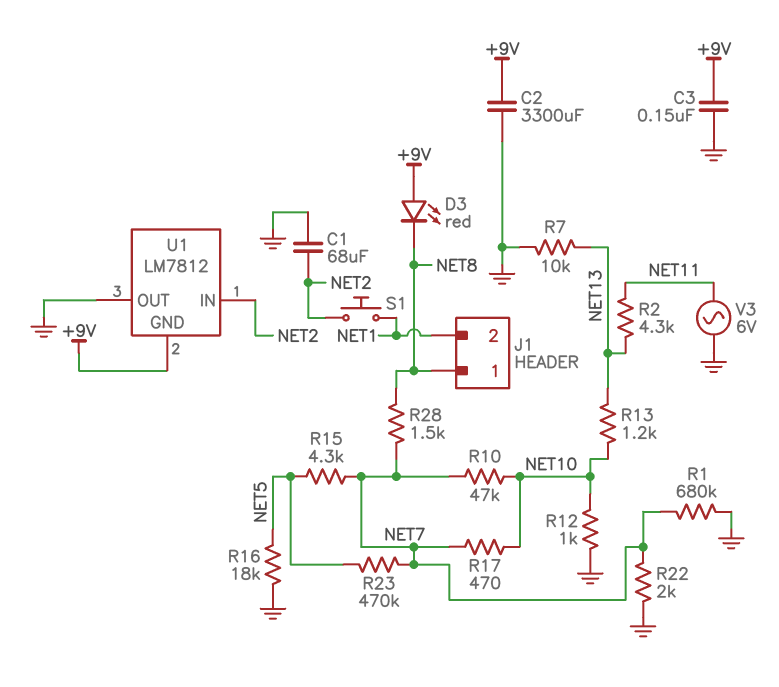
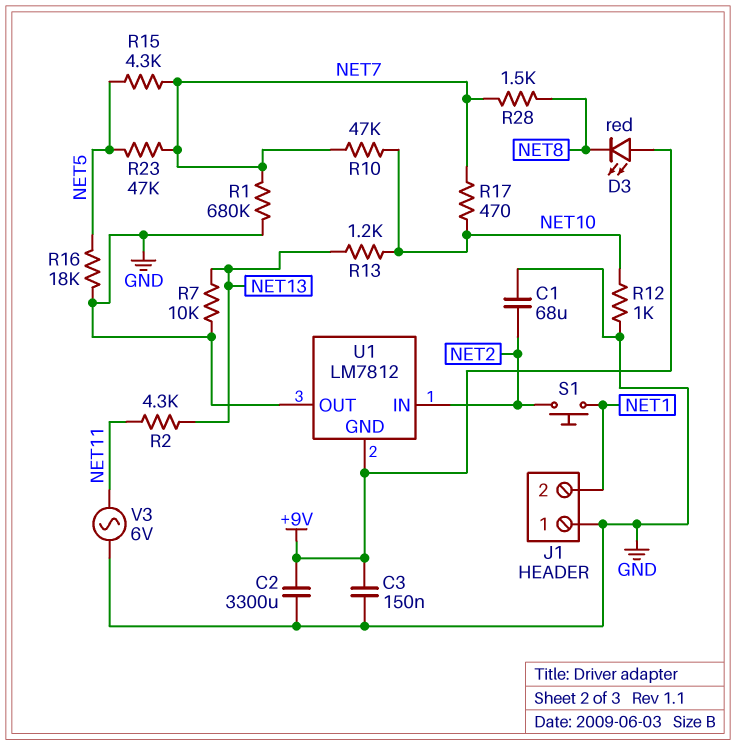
J1 pin 1: NET8 -> GND
R22: 2k (GND, NET7) -> none
R23: 470k (NET5, NET7) -> 47k (NET5, NET7)

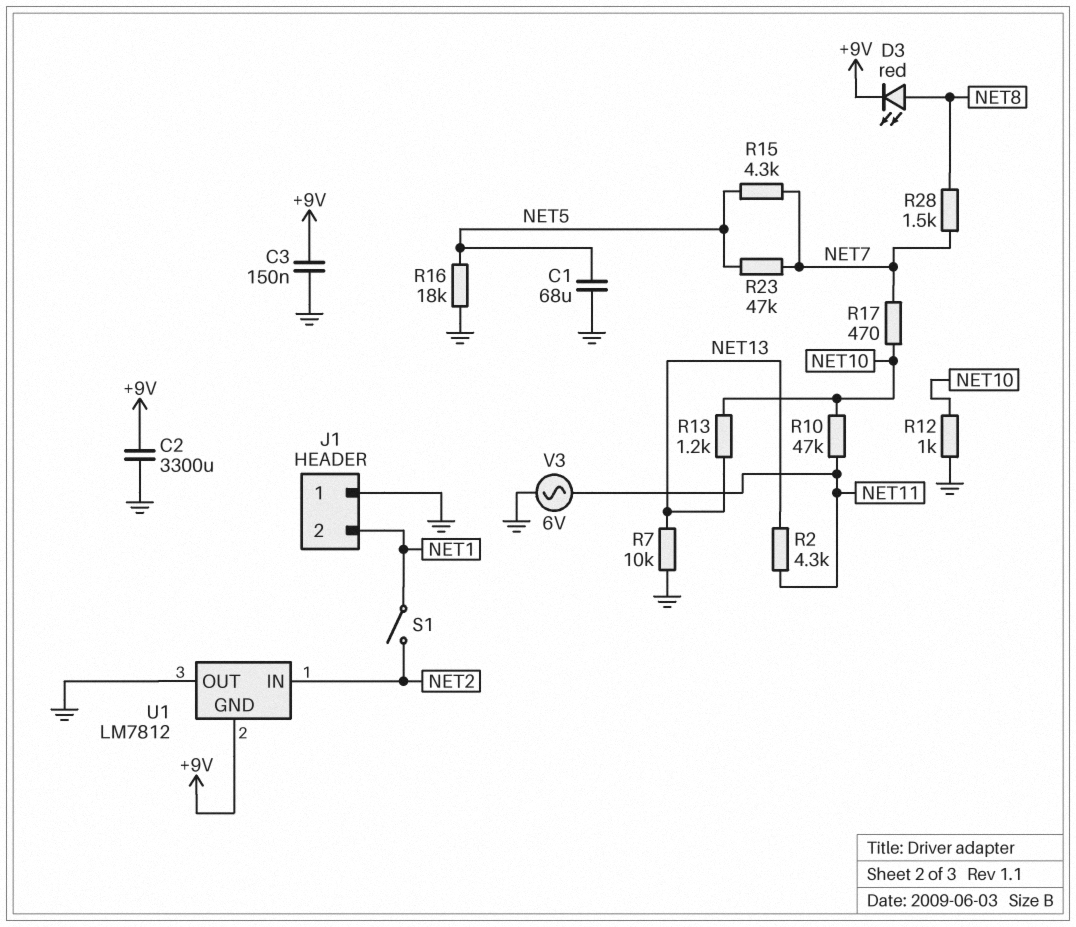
C1: 68uF (GND, NET2) -> 68uF (GND, NET5)
D3: LED red (A +9V, K NET8) -> LED red (A NET8, K +9V)
R1: 680k (GND, NET7) -> none
R10: 47k (NET7, NET10) -> 47k (NET10, NET11)
S1: button (NET1, NET2) -> switch (NET1, NET2)

